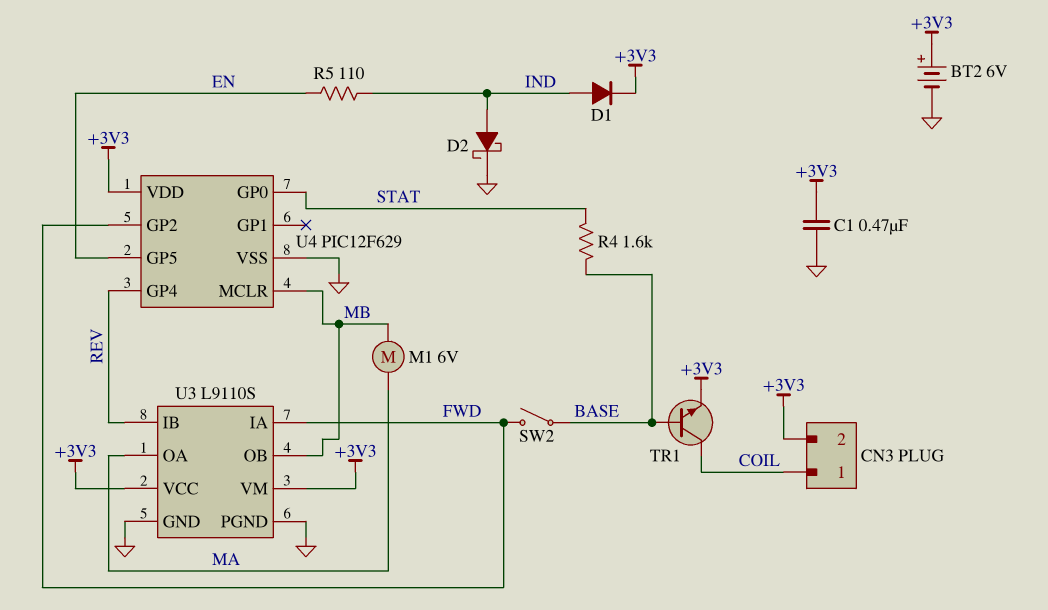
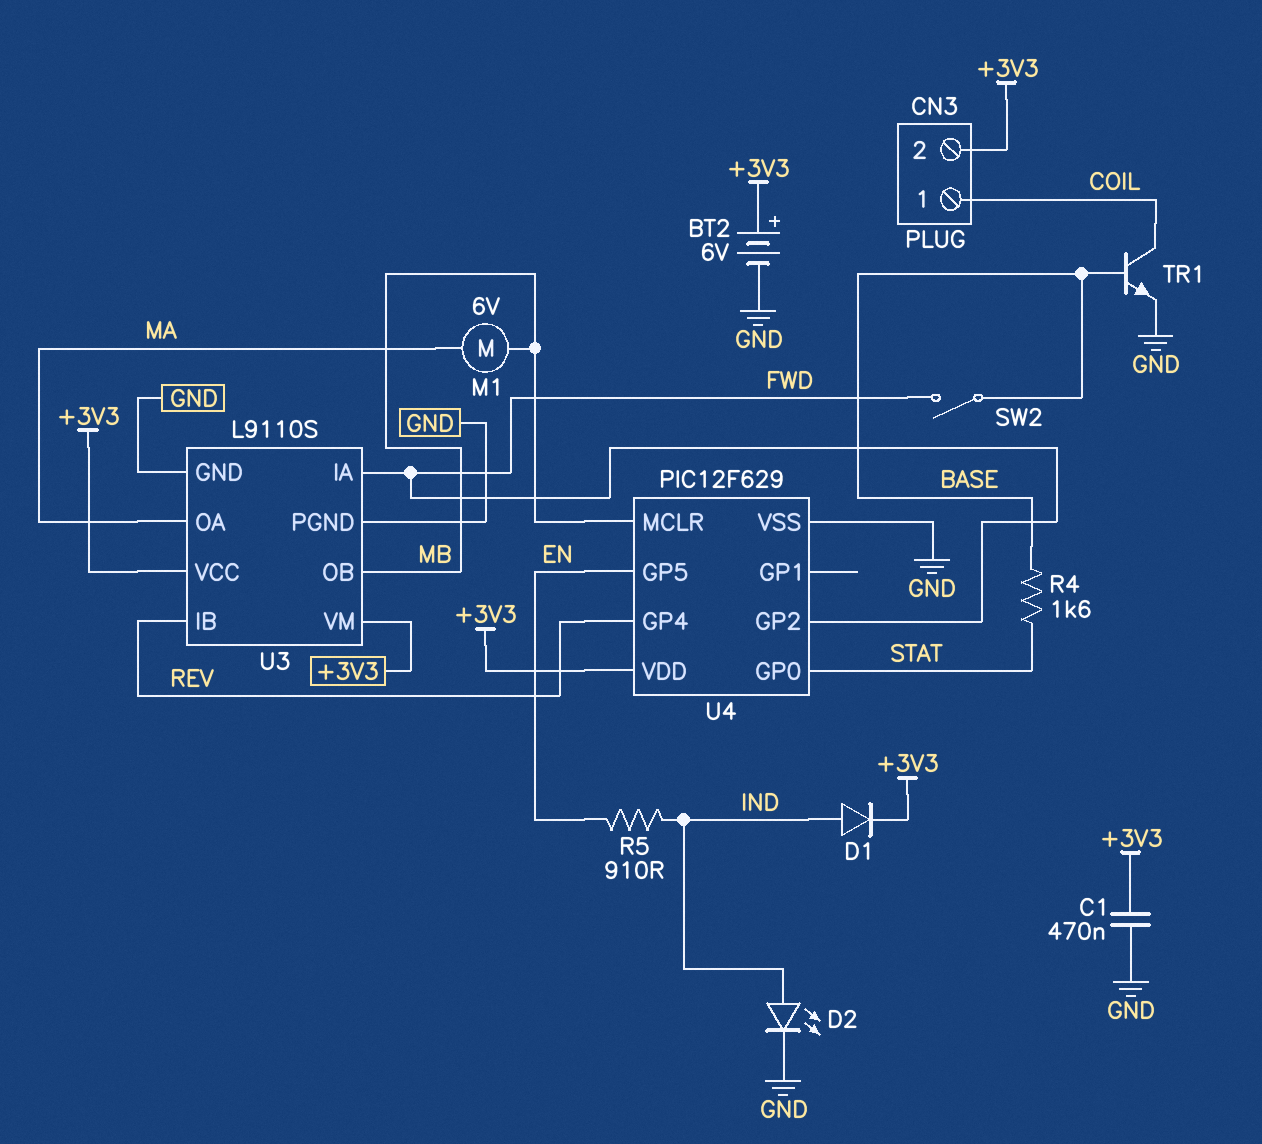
D2: schottky (A IND, K GND) -> LED (A IND, K GND)
R5: 110 (EN, IND) -> 910 (EN, IND)
TR1: NPN (B BASE, C COIL, E +3V3) -> NPN (B BASE, C COIL, E GND)

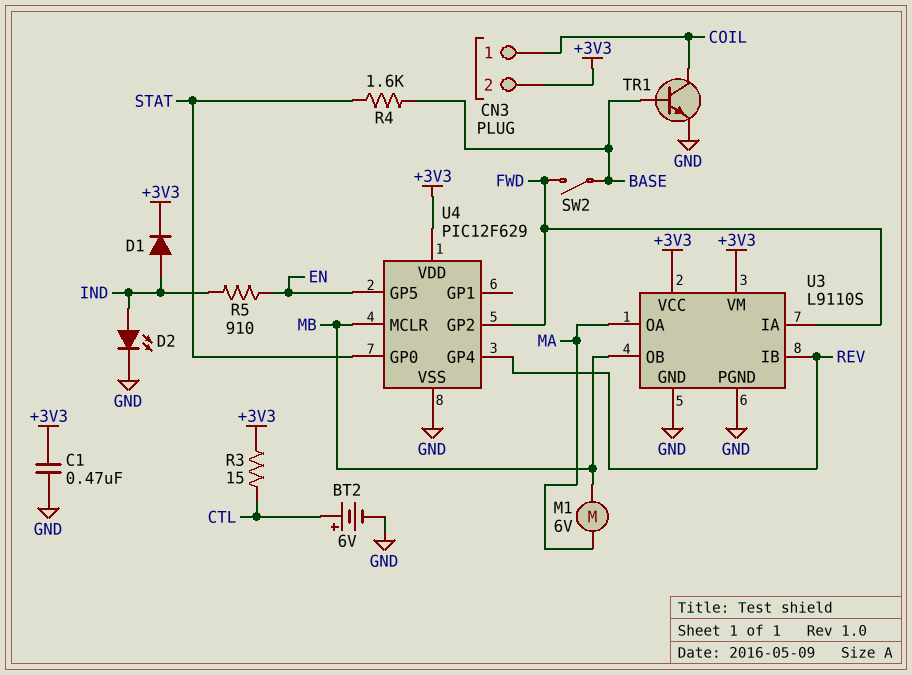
BT2: 6V (plus +3V3, minus GND) -> 6V (plus CTL, minus GND)
R3: none -> 15 (+3V3, CTL)

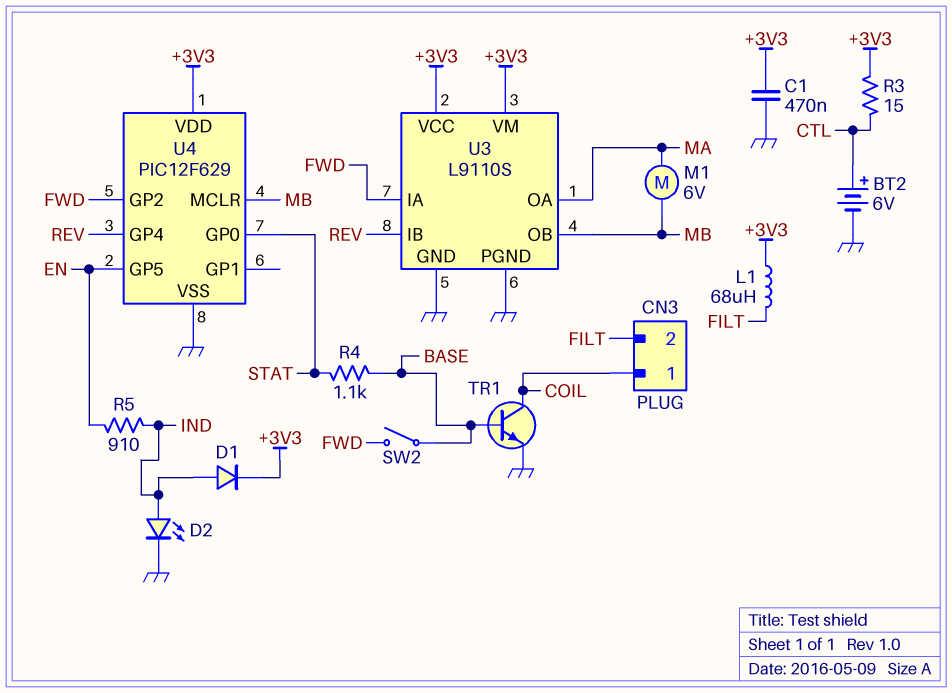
CN3 pin 2: +3V3 -> FILT
L1: none -> 68uH (+3V3, FILT)
R4: 1.6k (BASE, STAT) -> 1.1k (BASE, STAT)

